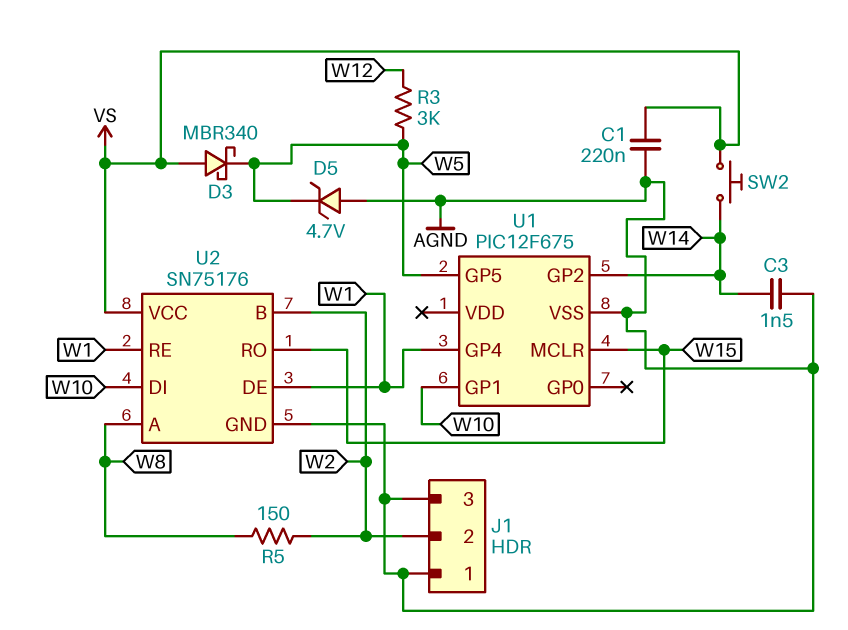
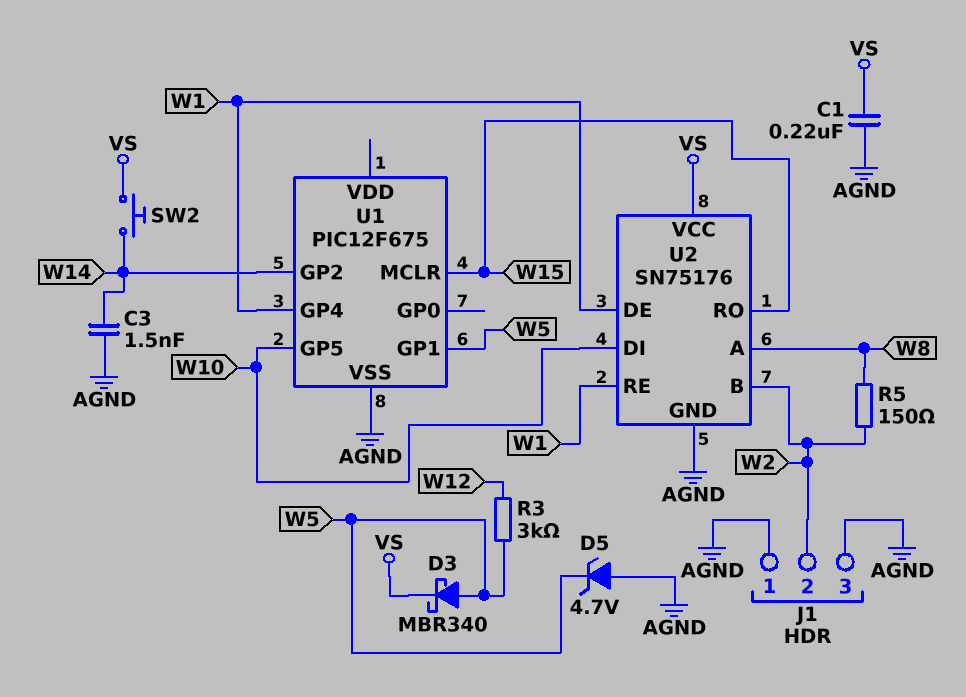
D3: schottky MBR340 (A VS, K W5) -> schottky MBR340 (A W5, K VS)
U1 pin GP1: W10 -> W5
U1 pin GP5: W5 -> W10

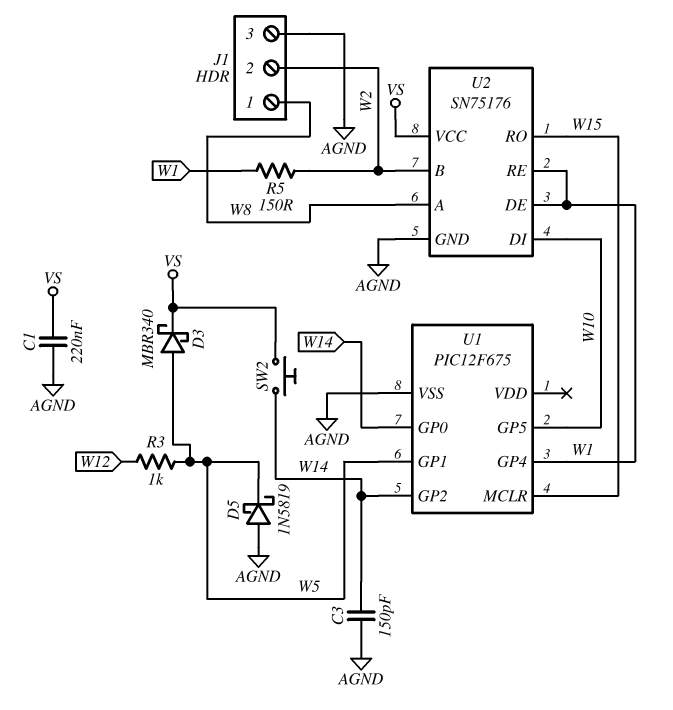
C3: 1.5nF (AGND, W14) -> 150pF (AGND, W14)
D5: zener 4.7V (A AGND, K W5) -> schottky 1N5819 (A AGND, K W5)
J1 pin 1: AGND -> W8
R3: 3k (W5, W12) -> 1k (W5, W12)
R5: 150 (W2, W8) -> 150 (W1, W2)
U1 pin GP0: none -> W14

